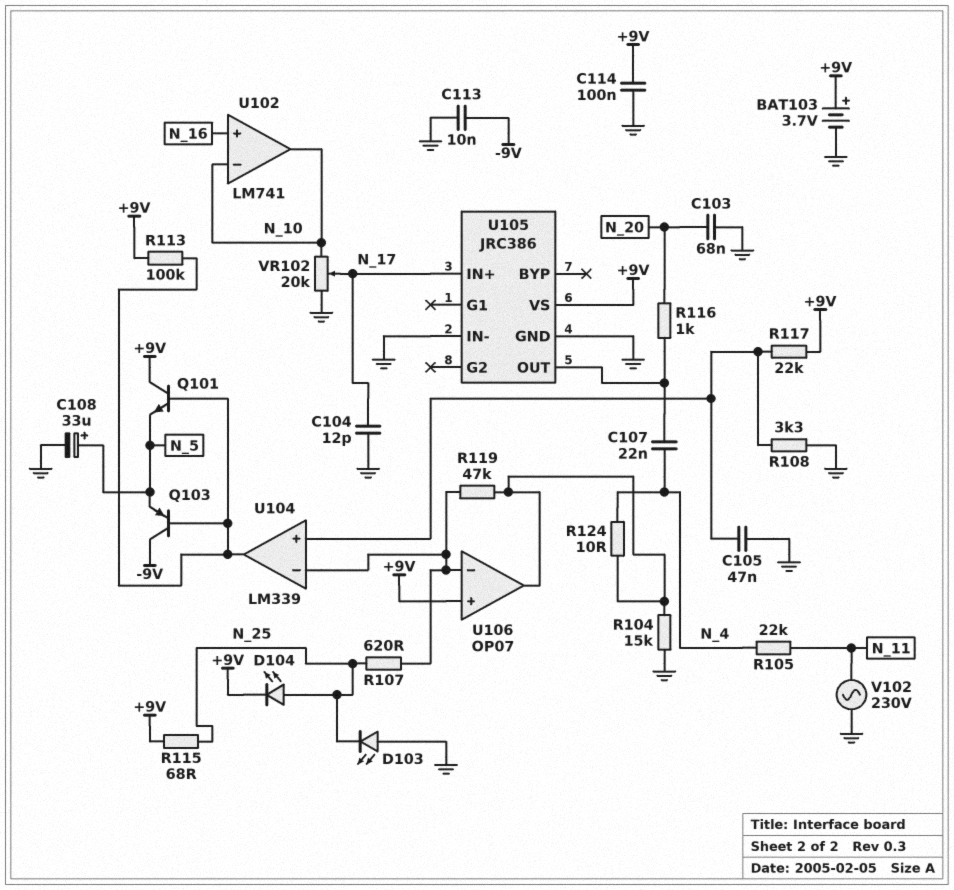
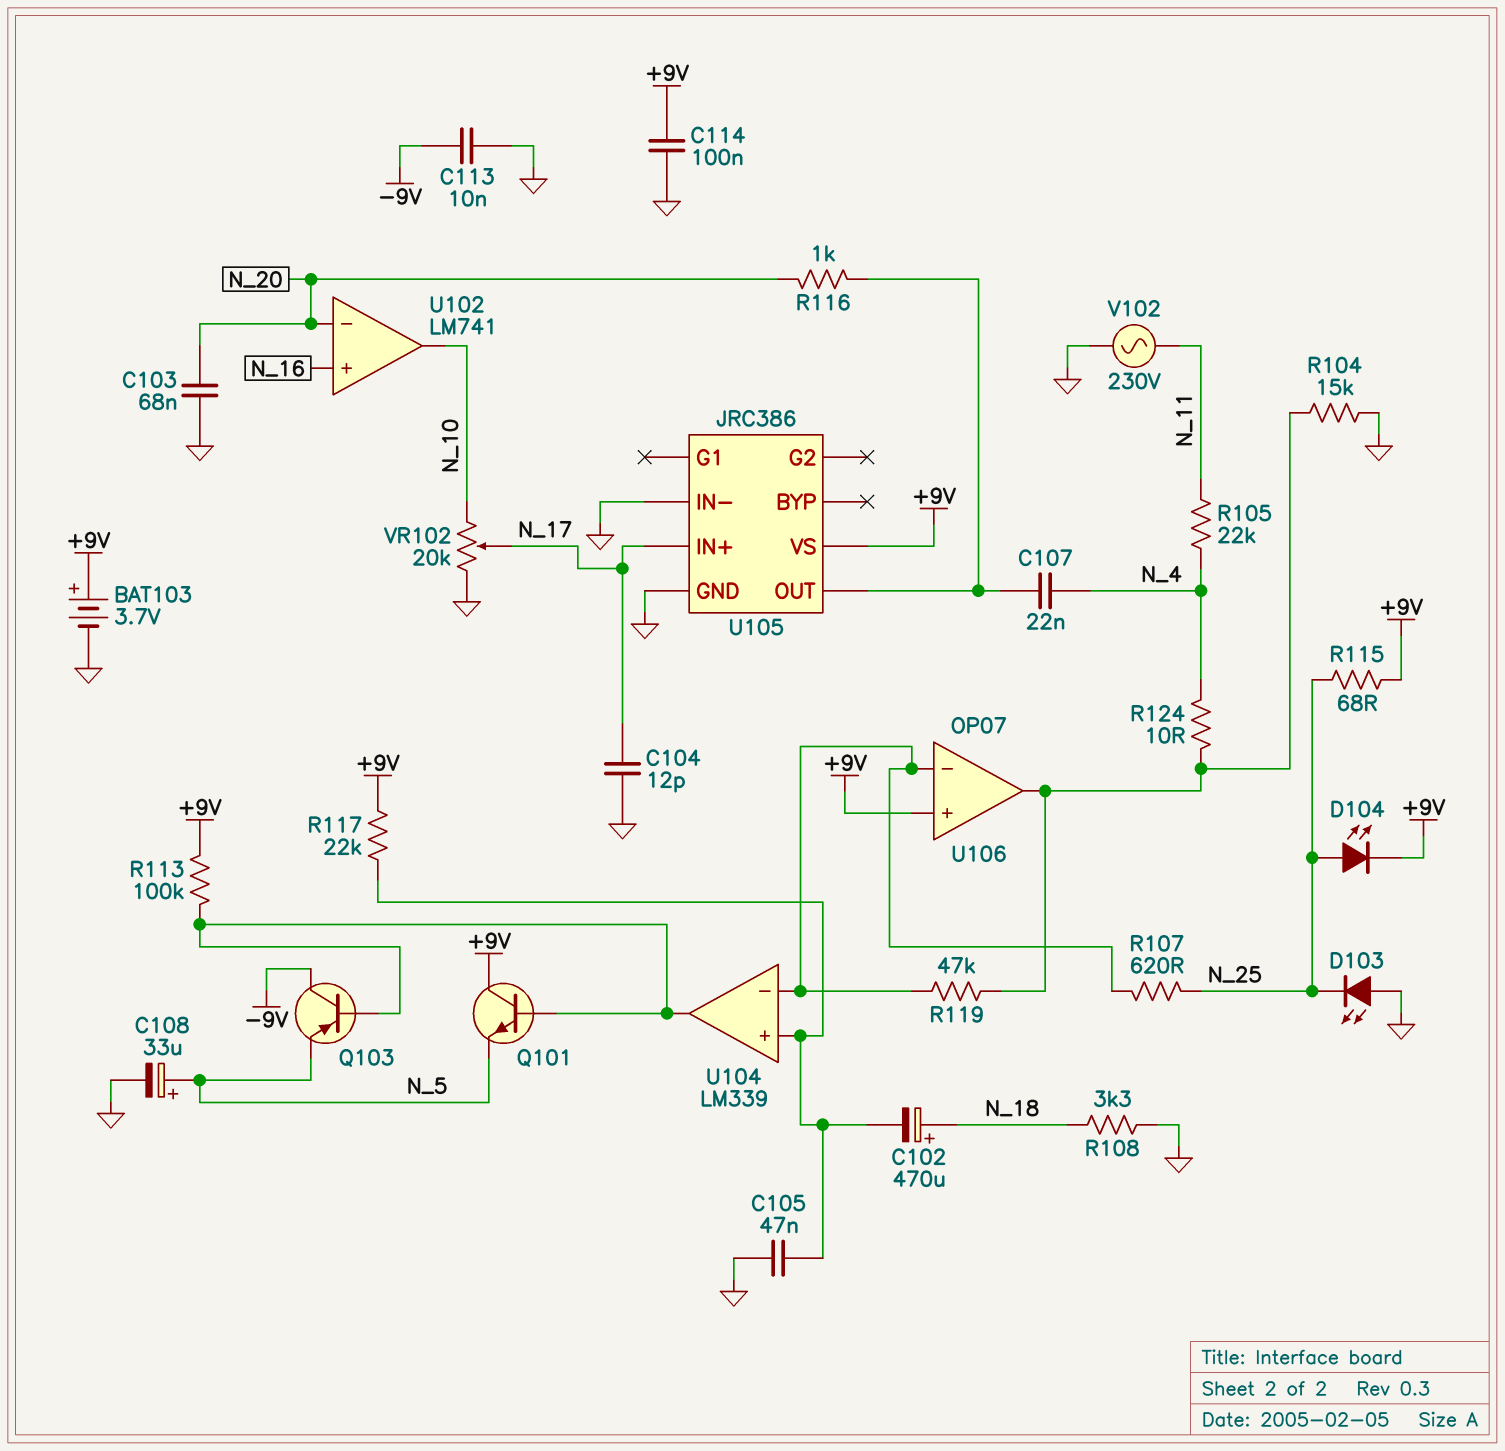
C102: none -> 470uF (plus N_18, minus U104/in+)
R108: 3.3k (GND, U104/in+) -> 3.3k (GND, N_18)
U102 pin in-: N_10 -> N_20

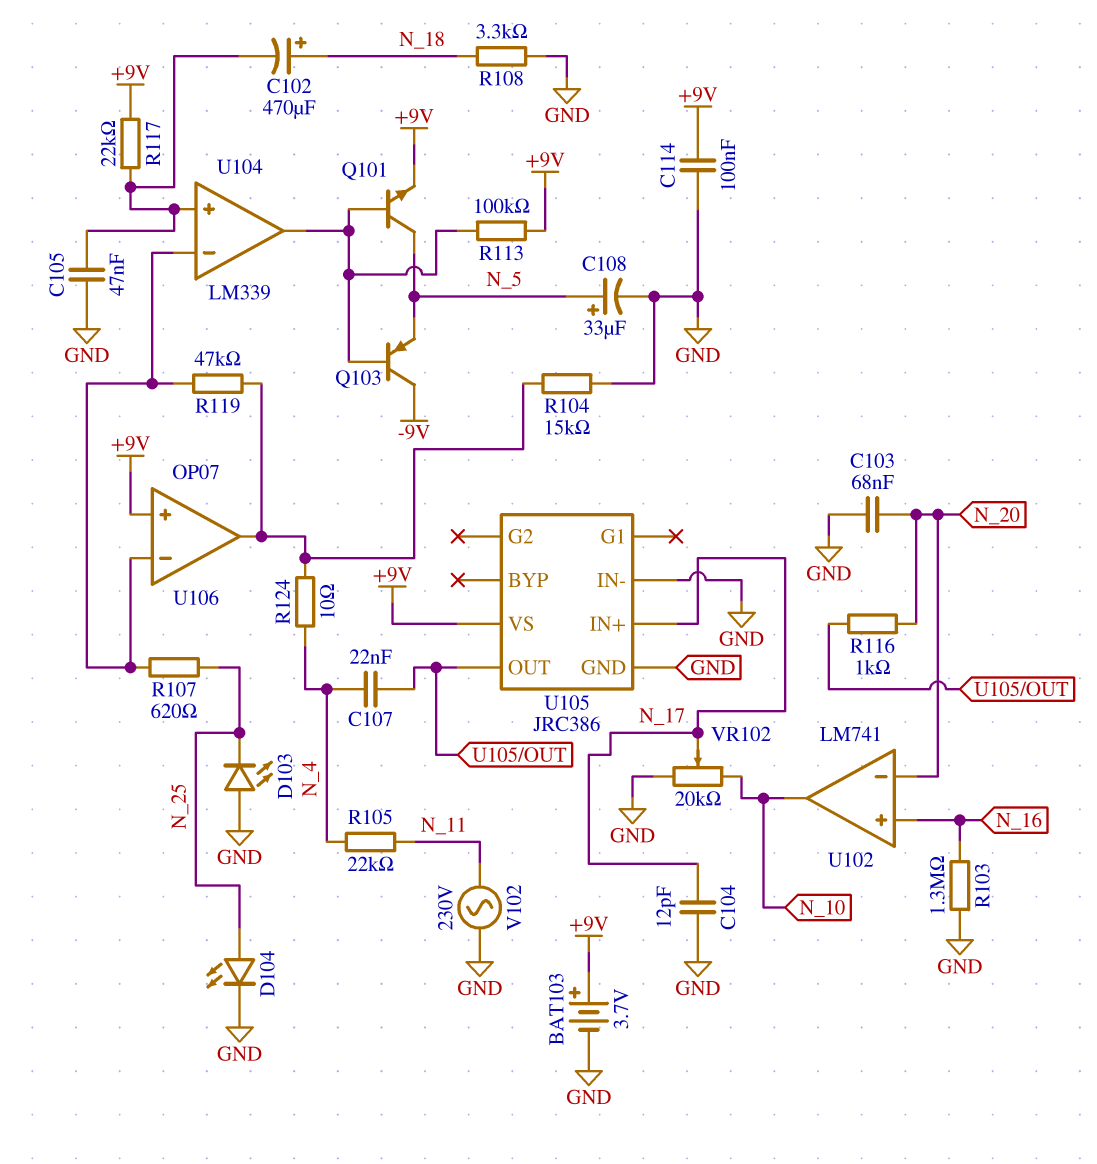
C113: 10nF (-9V, GND) -> none
D104: LED (A N_25, K +9V) -> LED (A N_25, K GND)
Q101: NPN (B U104/out, C +9V, E N_5) -> NPN (B U104/out, C N_5, E +9V)
R103: none -> 1.3M (GND, N_16)
R115: 68 (+9V, N_25) -> none

